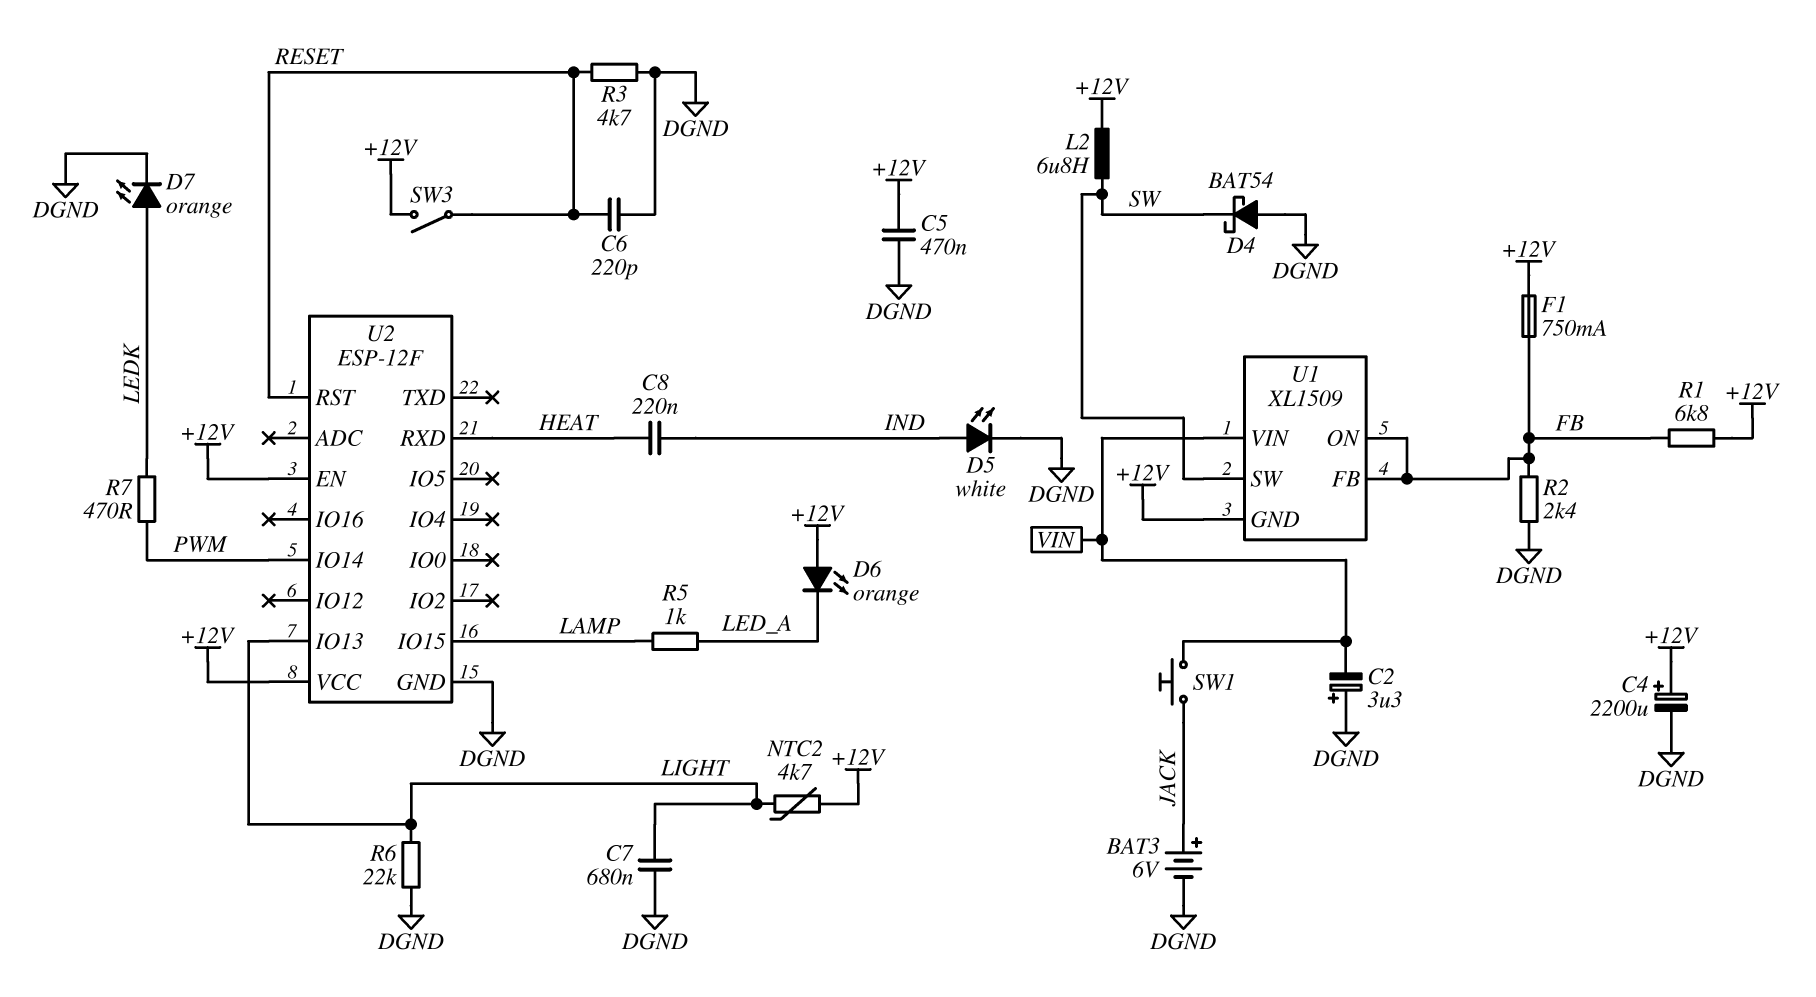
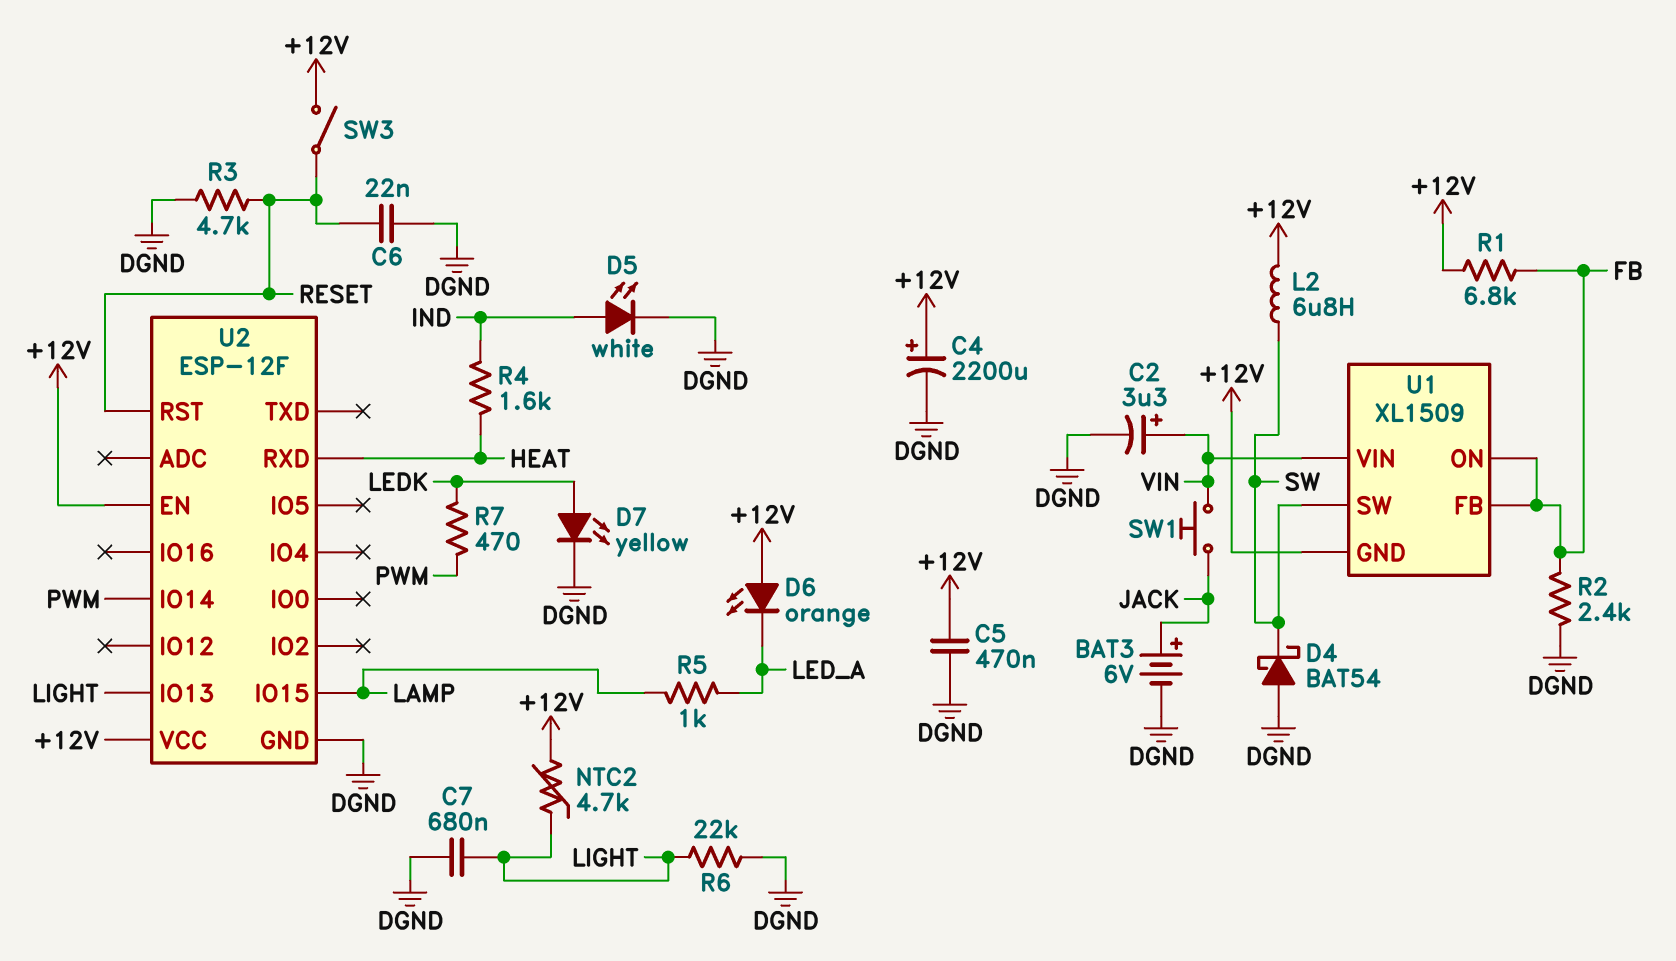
C2: 3.3uF (plus DGND, minus VIN) -> 3.3uF (plus VIN, minus DGND)
C6: 220pF (DGND, RESET) -> 22nF (DGND, RESET)
C8: 220nF (HEAT, IND) -> none
D7: LED orange (A LEDK, K DGND) -> LED yellow (A LEDK, K DGND)
F1: 750mA (+12V, FB) -> none
R4: none -> 1.6k (HEAT, IND)

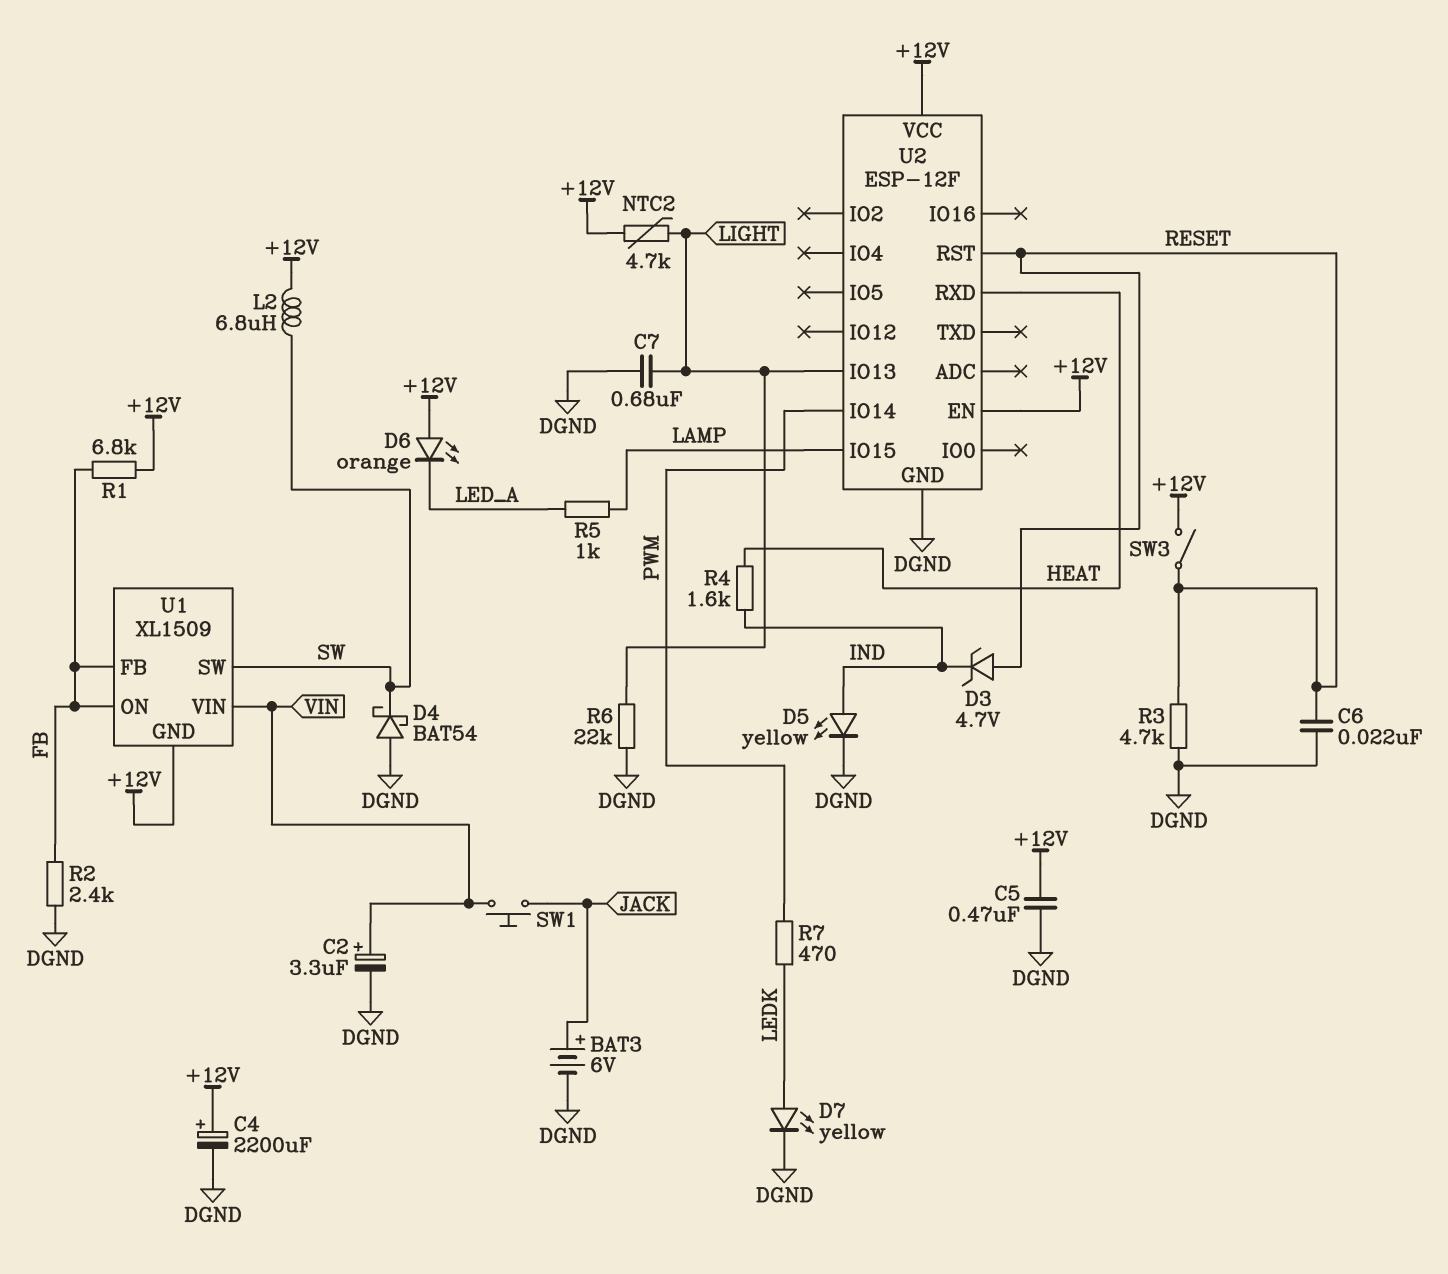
D3: none -> zener 4.7V (A RESET, K IND)
D5: LED white (A IND, K DGND) -> LED yellow (A IND, K DGND)

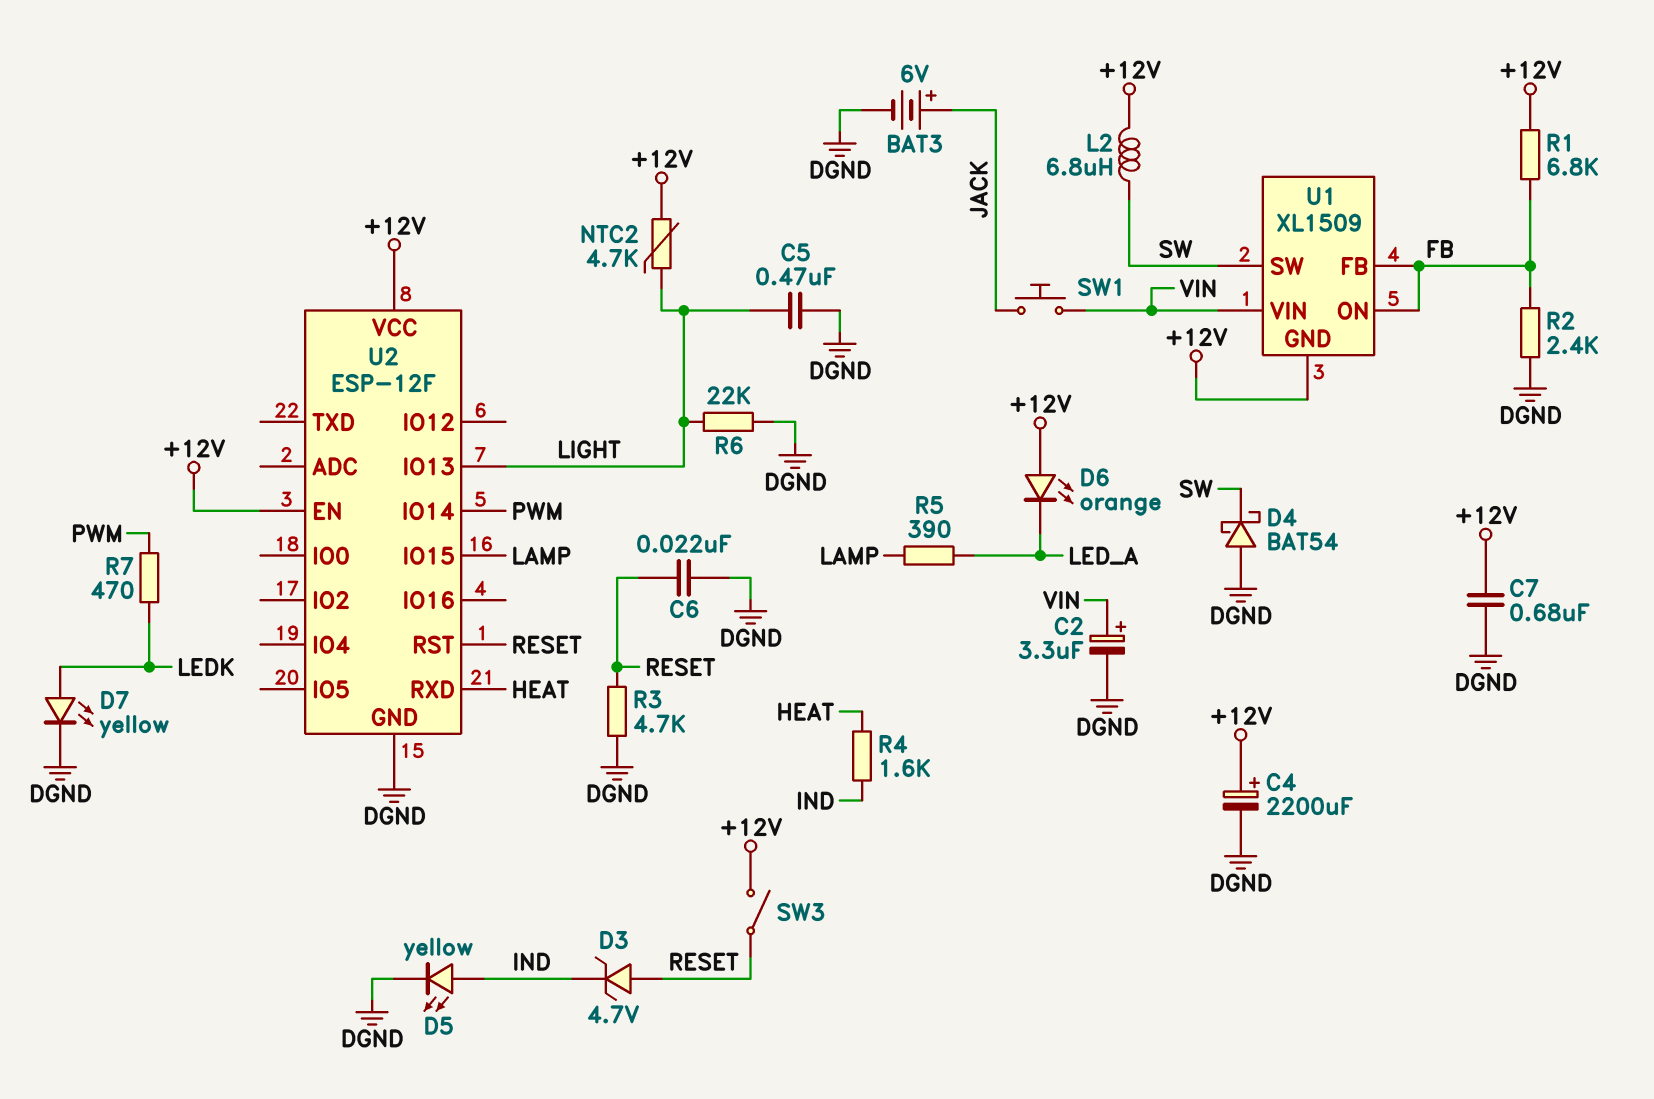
C5: 470nF (+12V, DGND) -> 470nF (DGND, LIGHT)
C7: 680nF (DGND, LIGHT) -> 680nF (+12V, DGND)
R5: 1k (LAMP, LED_A) -> 390 (LAMP, LED_A)

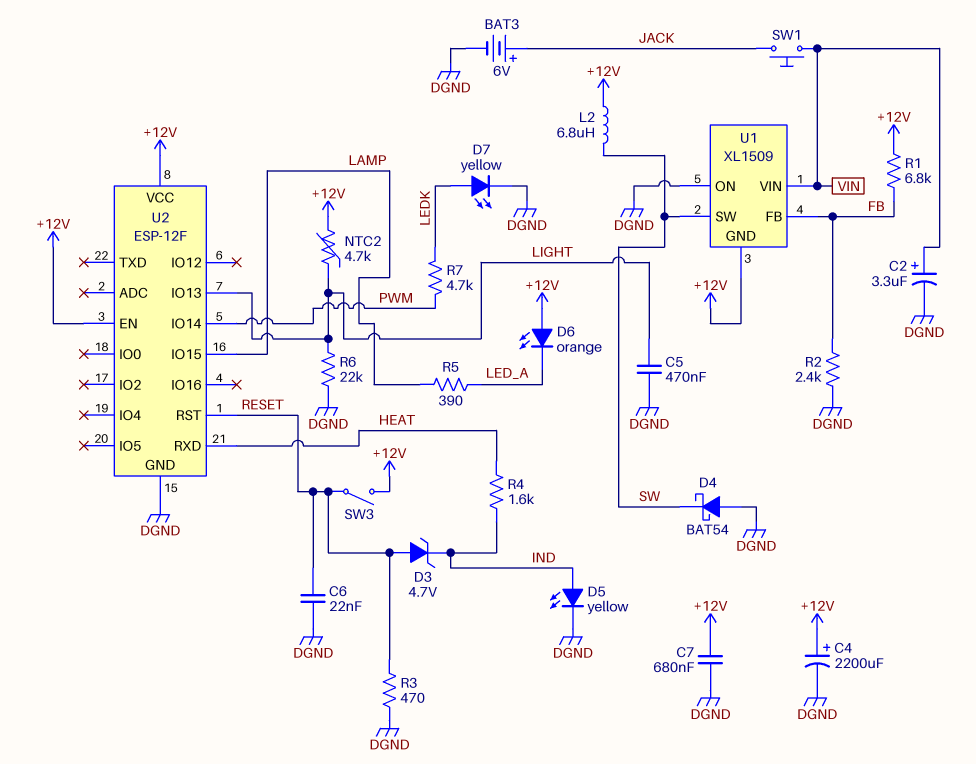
R3: 4.7k (DGND, RESET) -> 470 (DGND, RESET)
R7: 470 (LEDK, PWM) -> 4.7k (LEDK, PWM)
U1 pin ON: FB -> DGND

